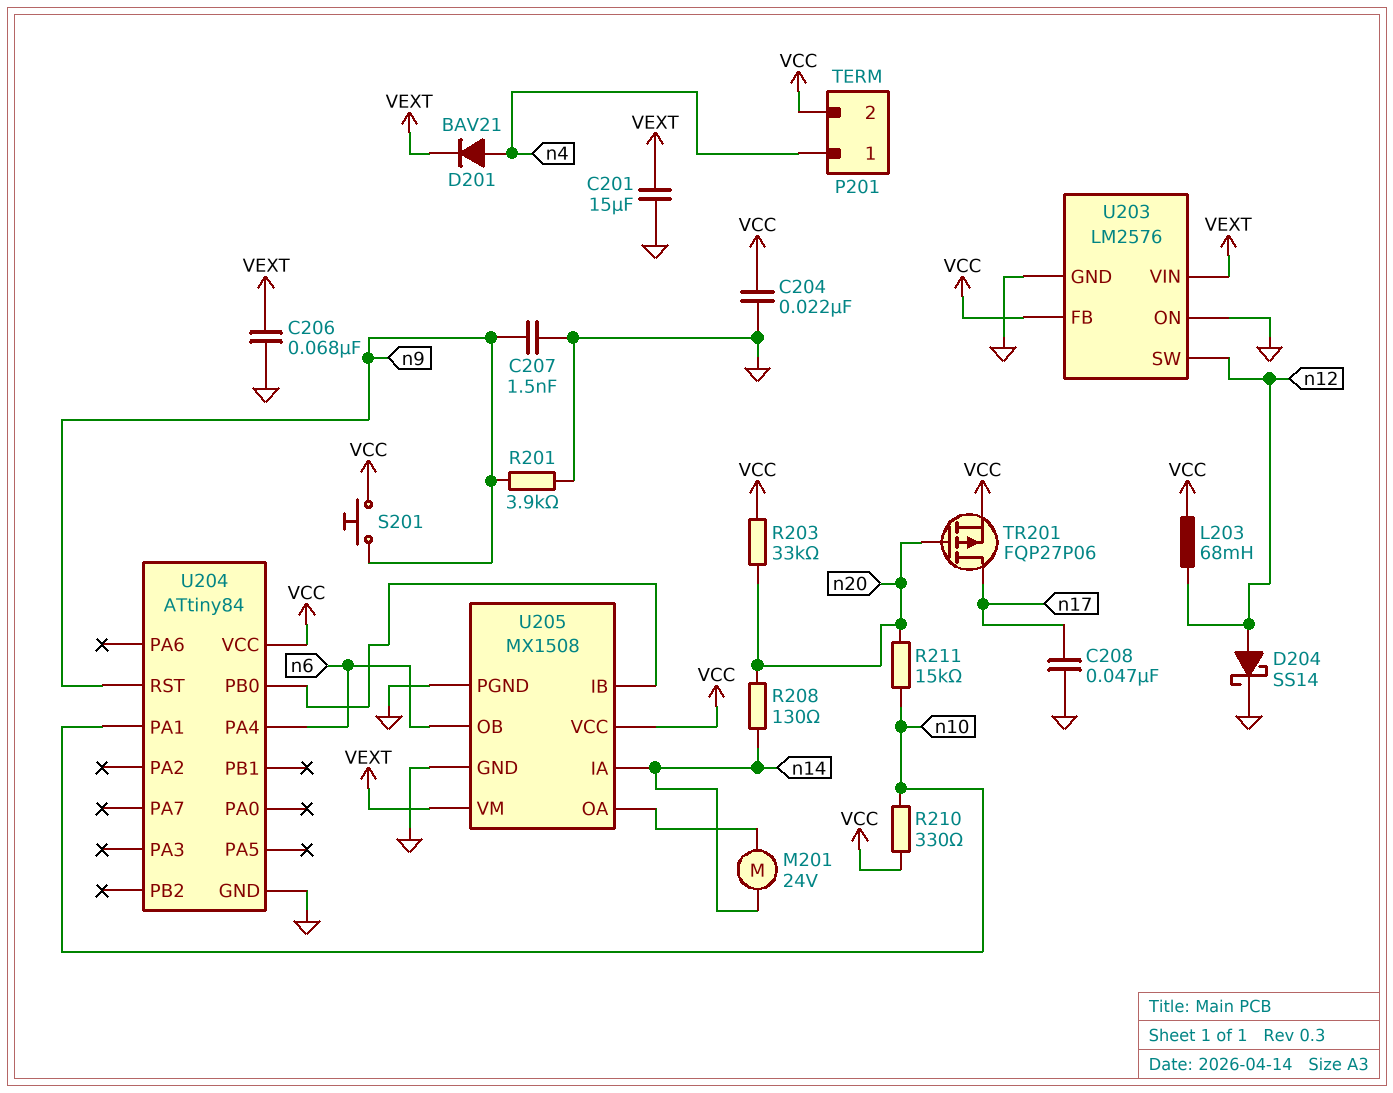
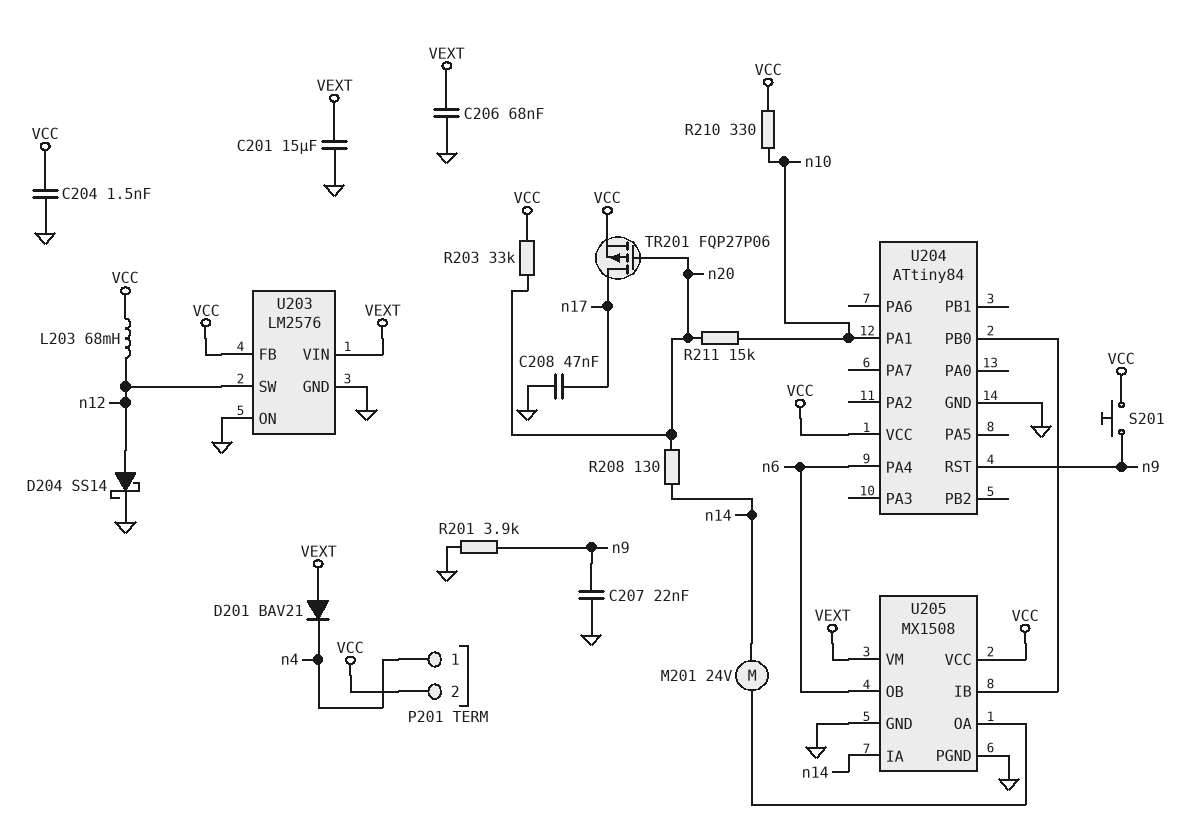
C204: 22nF (GND, VCC) -> 1.5nF (GND, VCC)
C207: 1.5nF (GND, n9) -> 22nF (GND, n9)
D201: diode BAV21 (A n4, K VEXT) -> diode BAV21 (A VEXT, K n4)

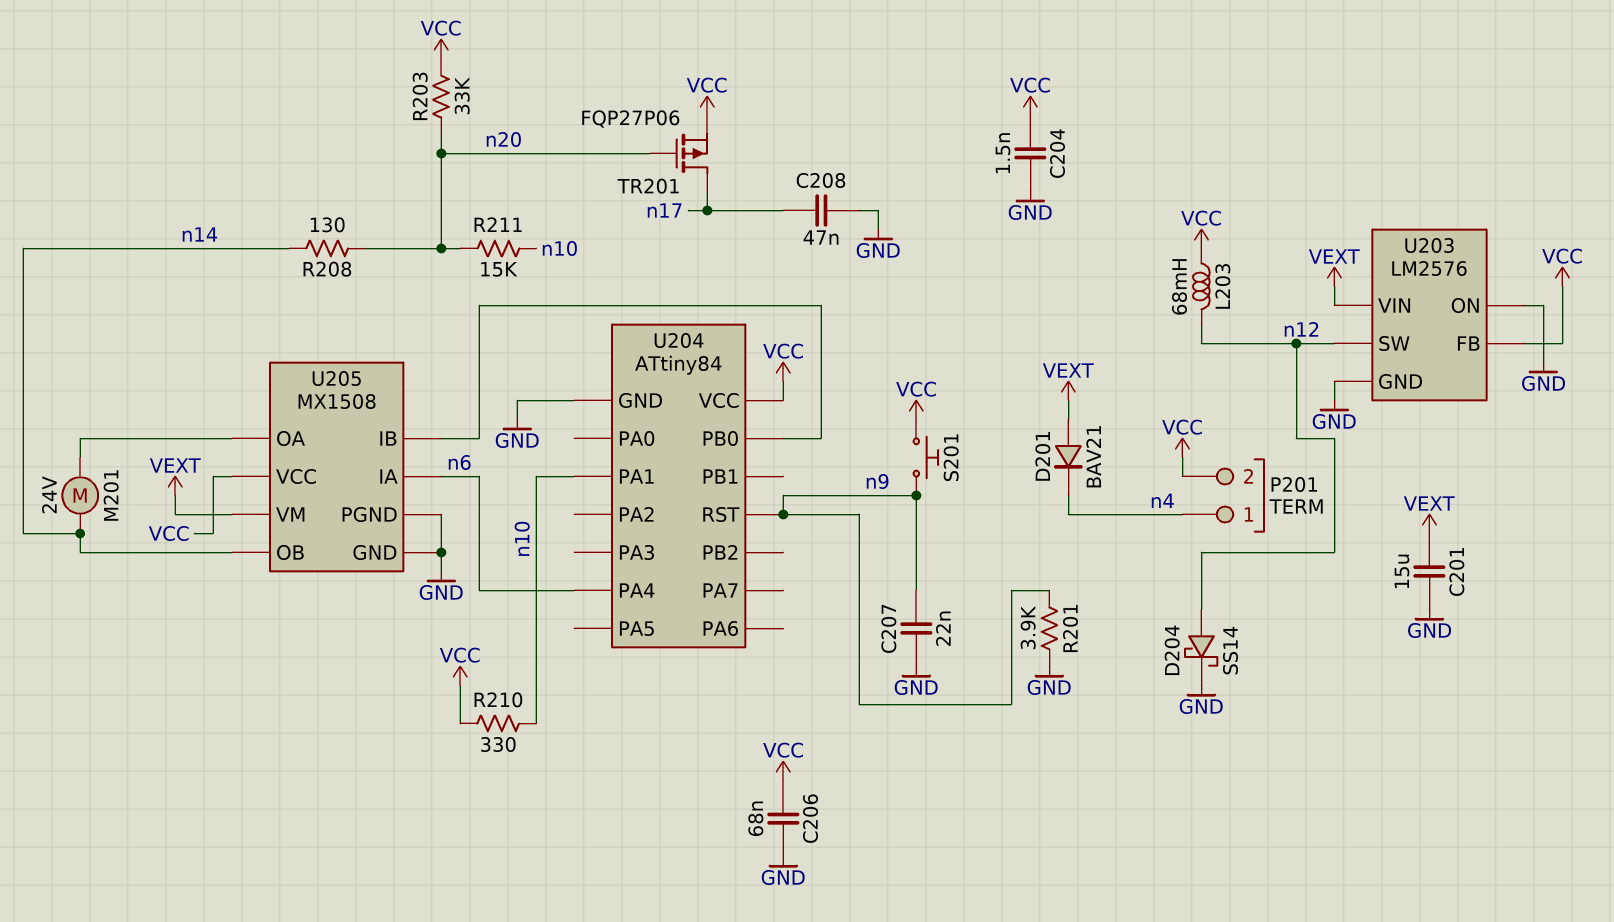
C206: 68nF (GND, VEXT) -> 68nF (GND, VCC)
U205 pin IA: n14 -> n6
U205 pin OB: n6 -> n14

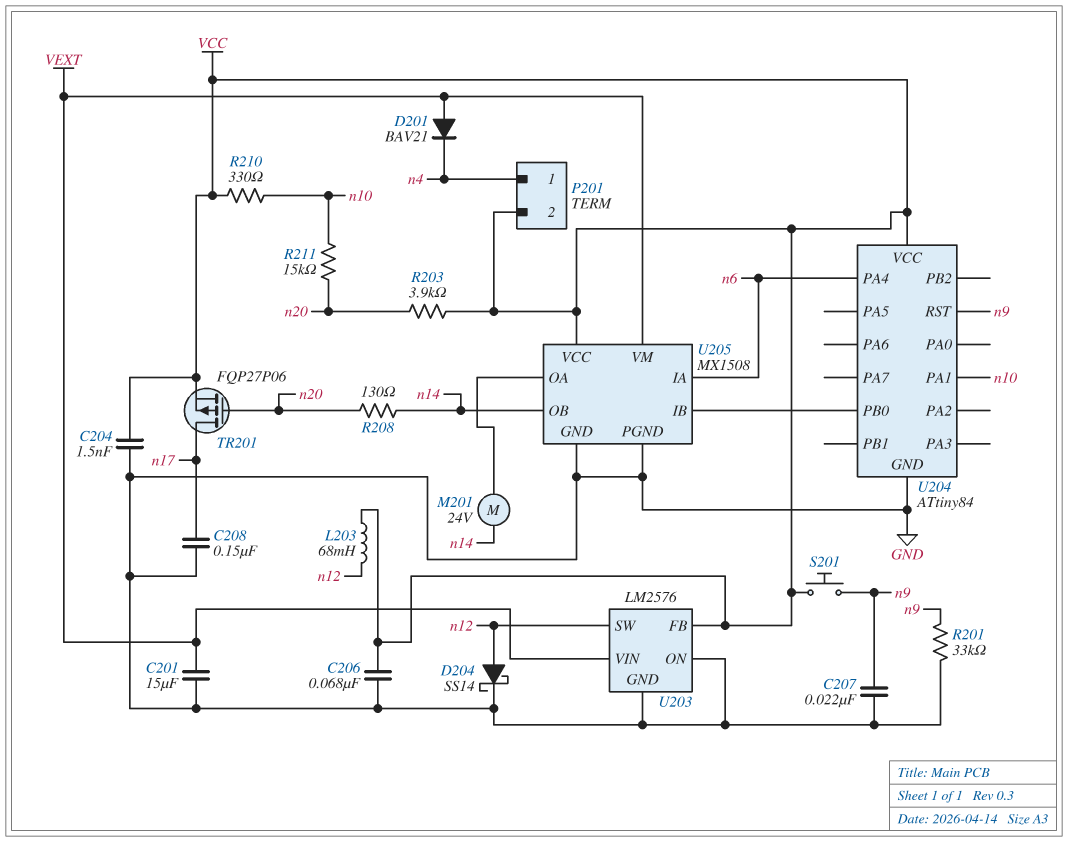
C208: 47nF (GND, n17) -> 150nF (GND, n17)
R201: 3.9k (GND, n9) -> 33k (GND, n9)
R203: 33k (VCC, n20) -> 3.9k (VCC, n20)

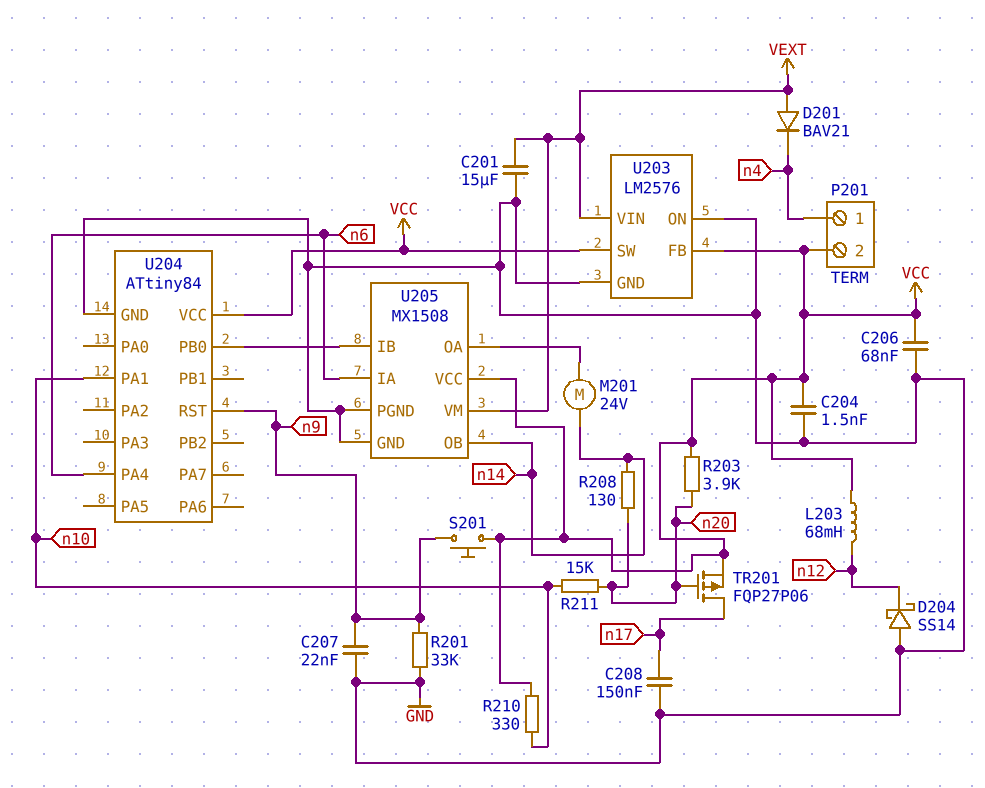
D204: schottky SS14 (A n12, K GND) -> schottky SS14 (A GND, K n12)
U203 pin SW: n12 -> VCC

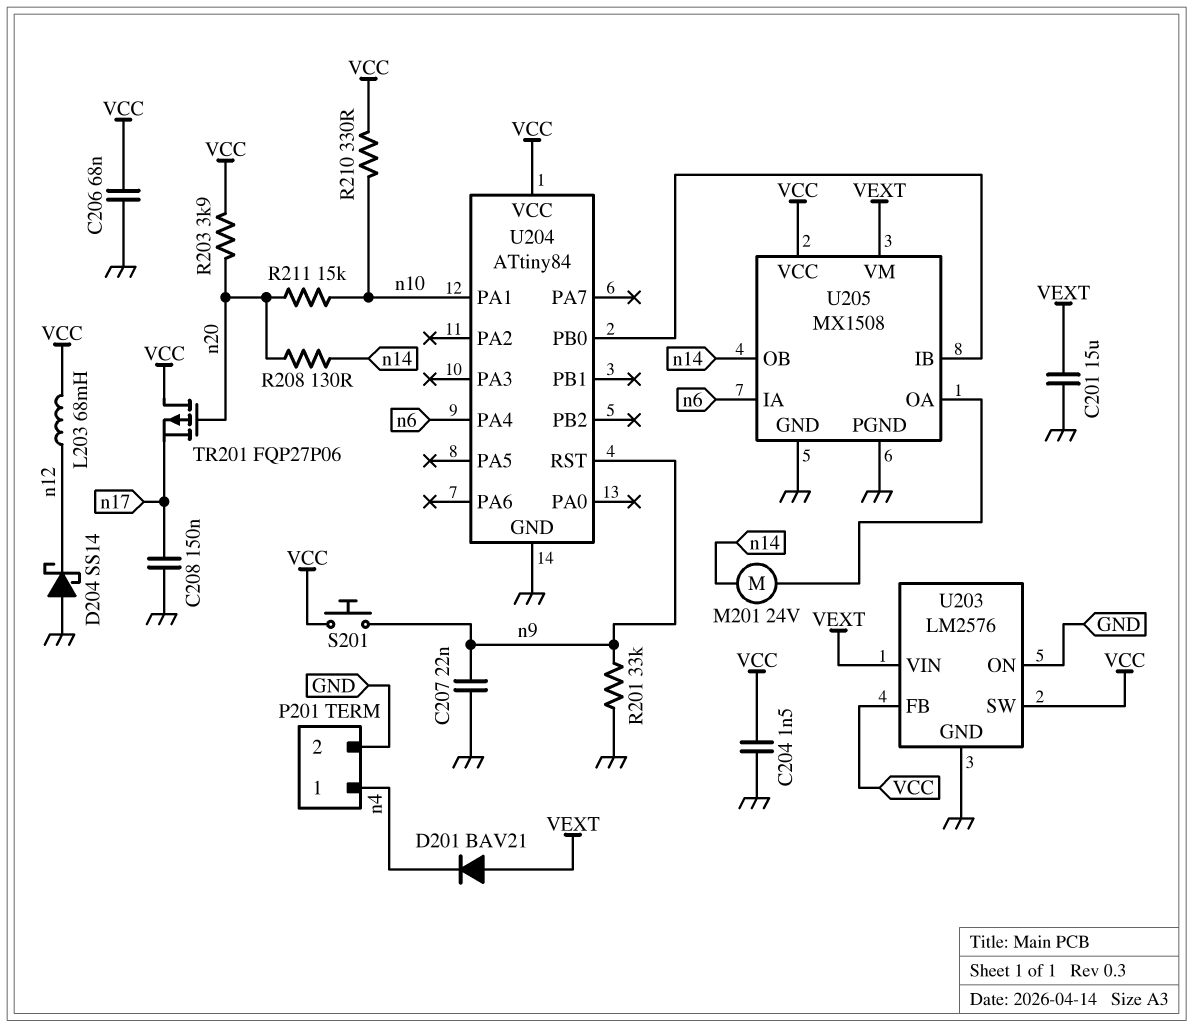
P201 pin 2: VCC -> GND
TR201: PMOS FQP27P06 (G n20, D n17, S VCC) -> PMOS FQP27P06 (G n20, D VCC, S n17)

